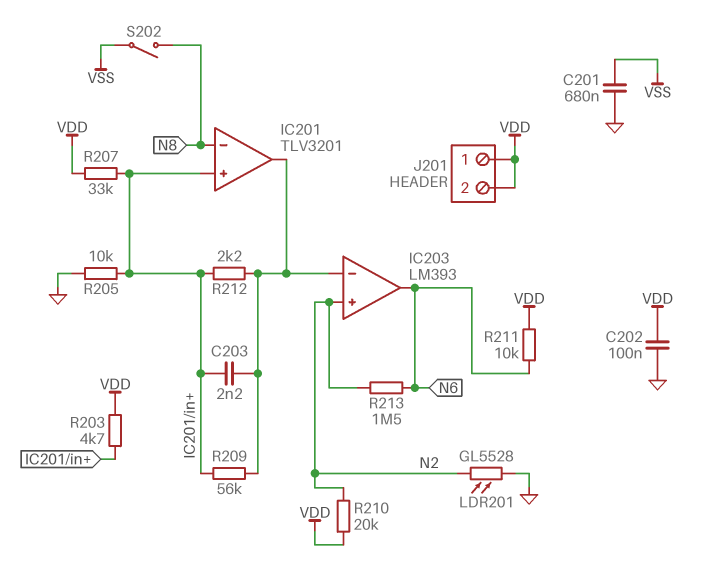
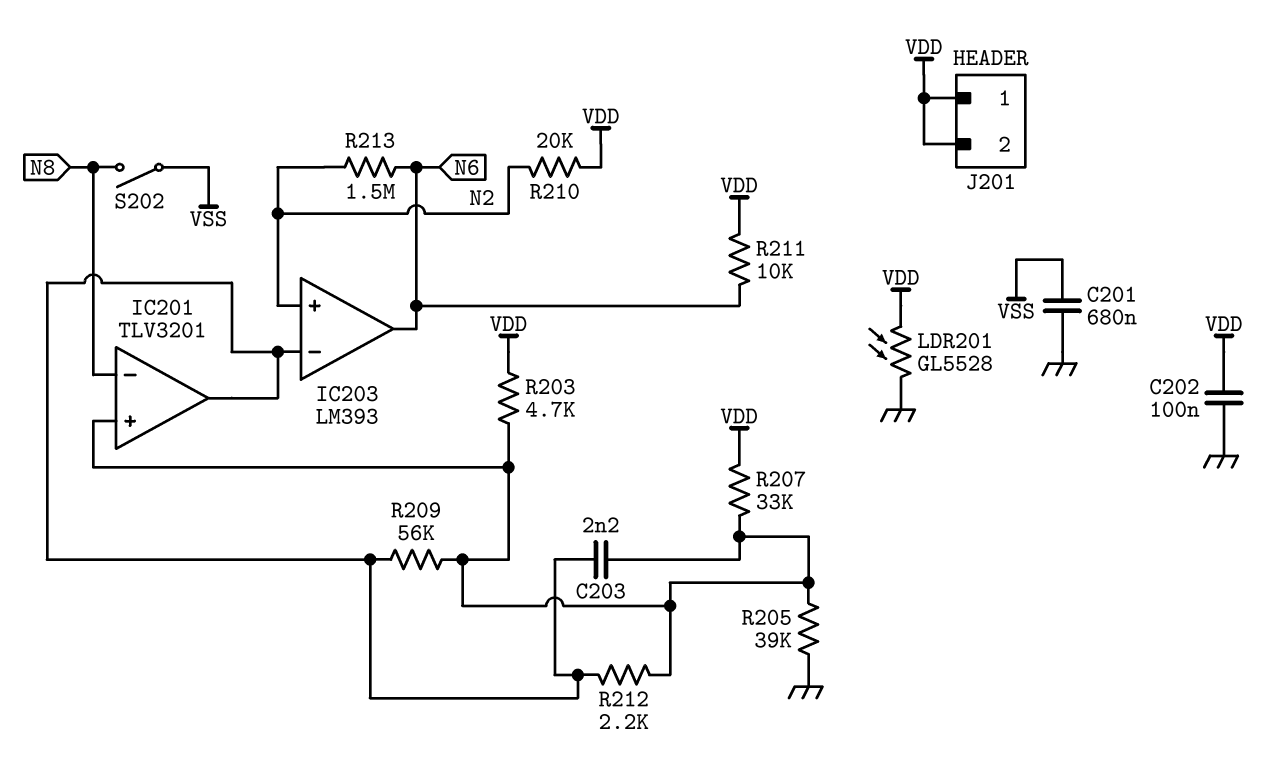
LDR201: GL5528 (GND, N2) -> GL5528 (GND, VDD)
R205: 10k (GND, IC201/in+) -> 39k (GND, IC201/in+)

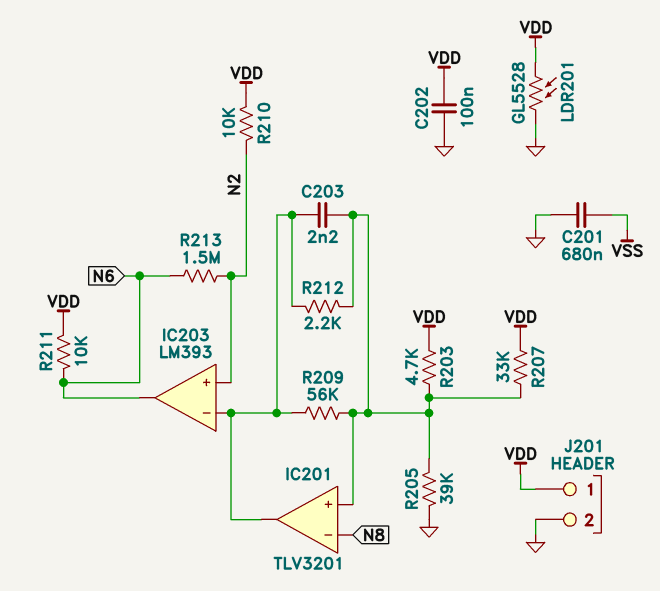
J201 pin 2: VDD -> GND
R210: 20k (N2, VDD) -> 10k (N2, VDD)
S202: switch (N8, VSS) -> none

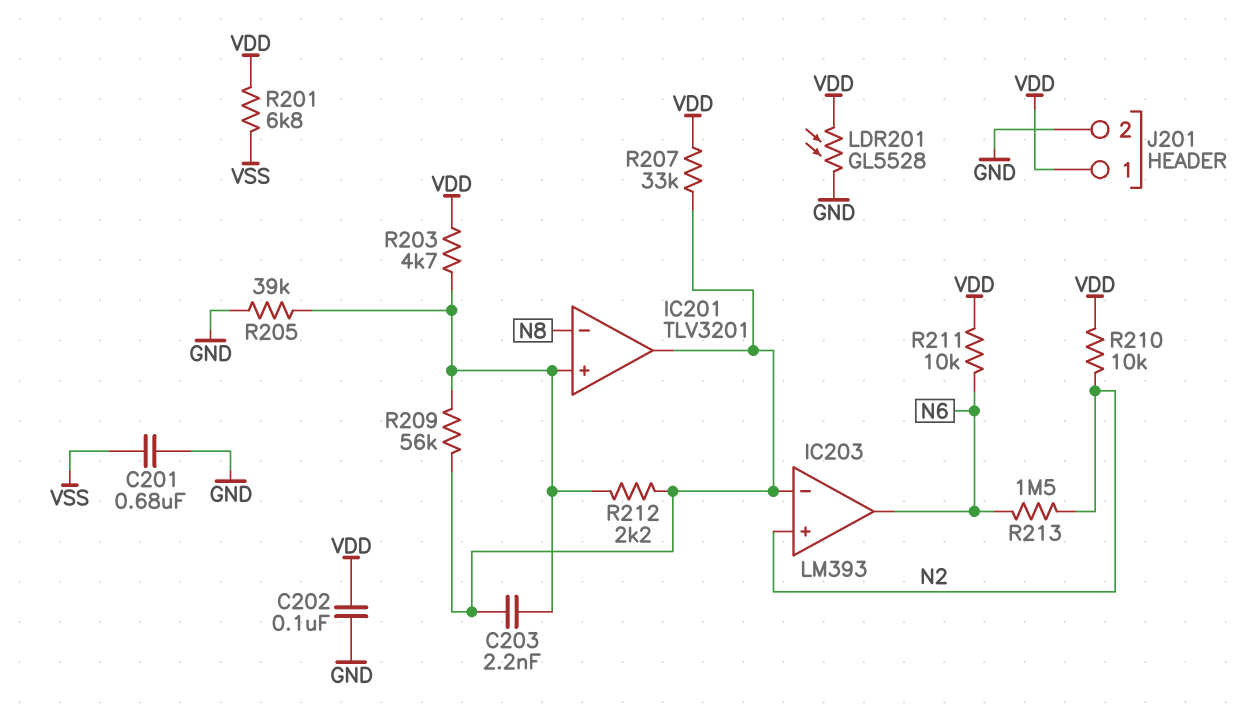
R201: none -> 6.8k (VDD, VSS)
R207: 33k (IC201/in+, VDD) -> 33k (IC201/out, VDD)

